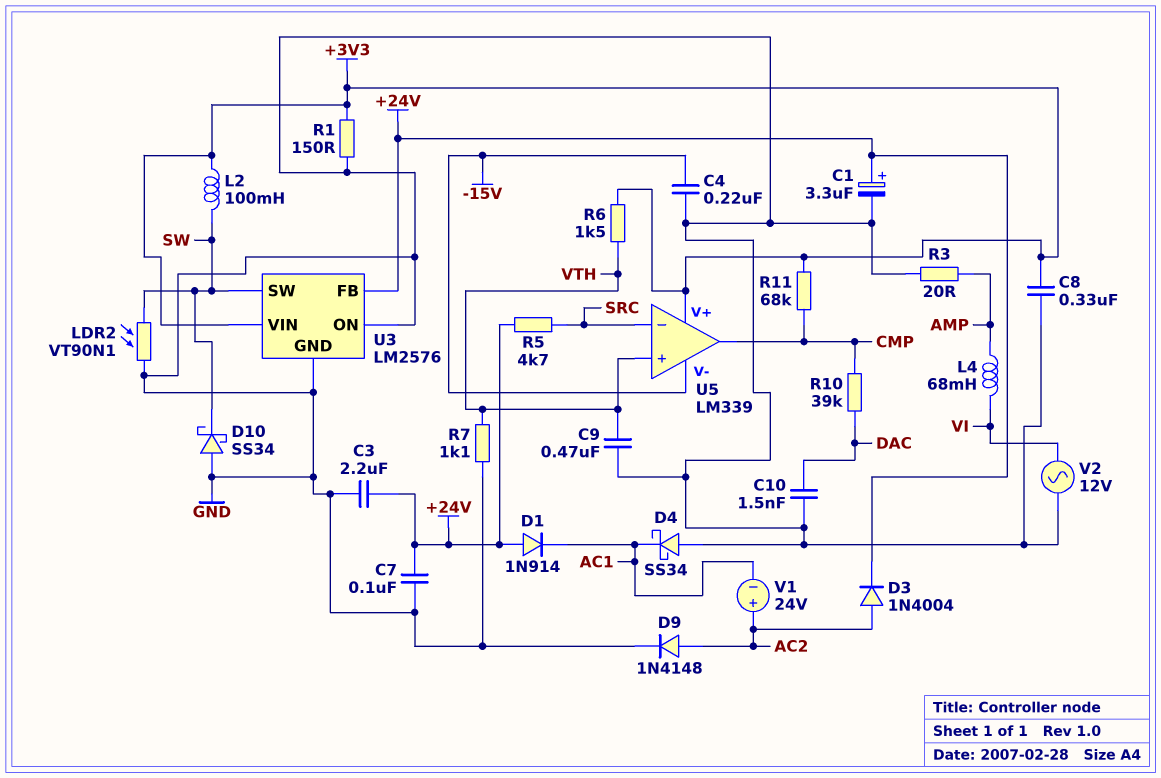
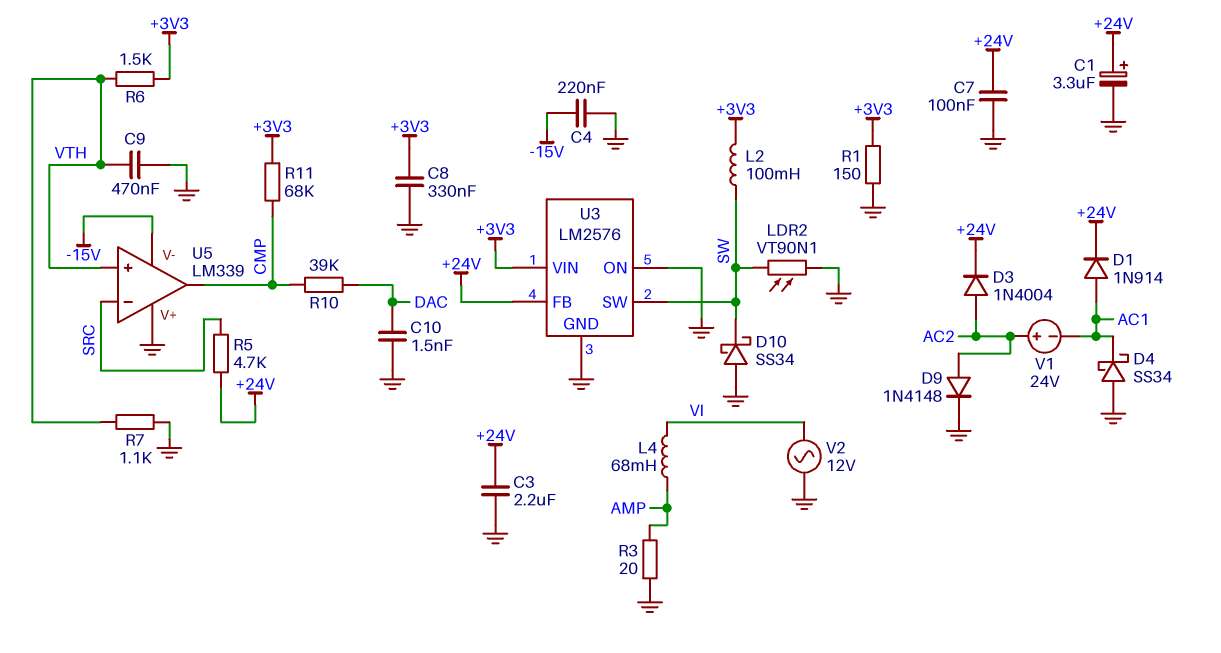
D1: diode 1N914 (A +24V, K AC1) -> diode 1N914 (A AC1, K +24V)
U5 pin V+: +3V3 -> GND

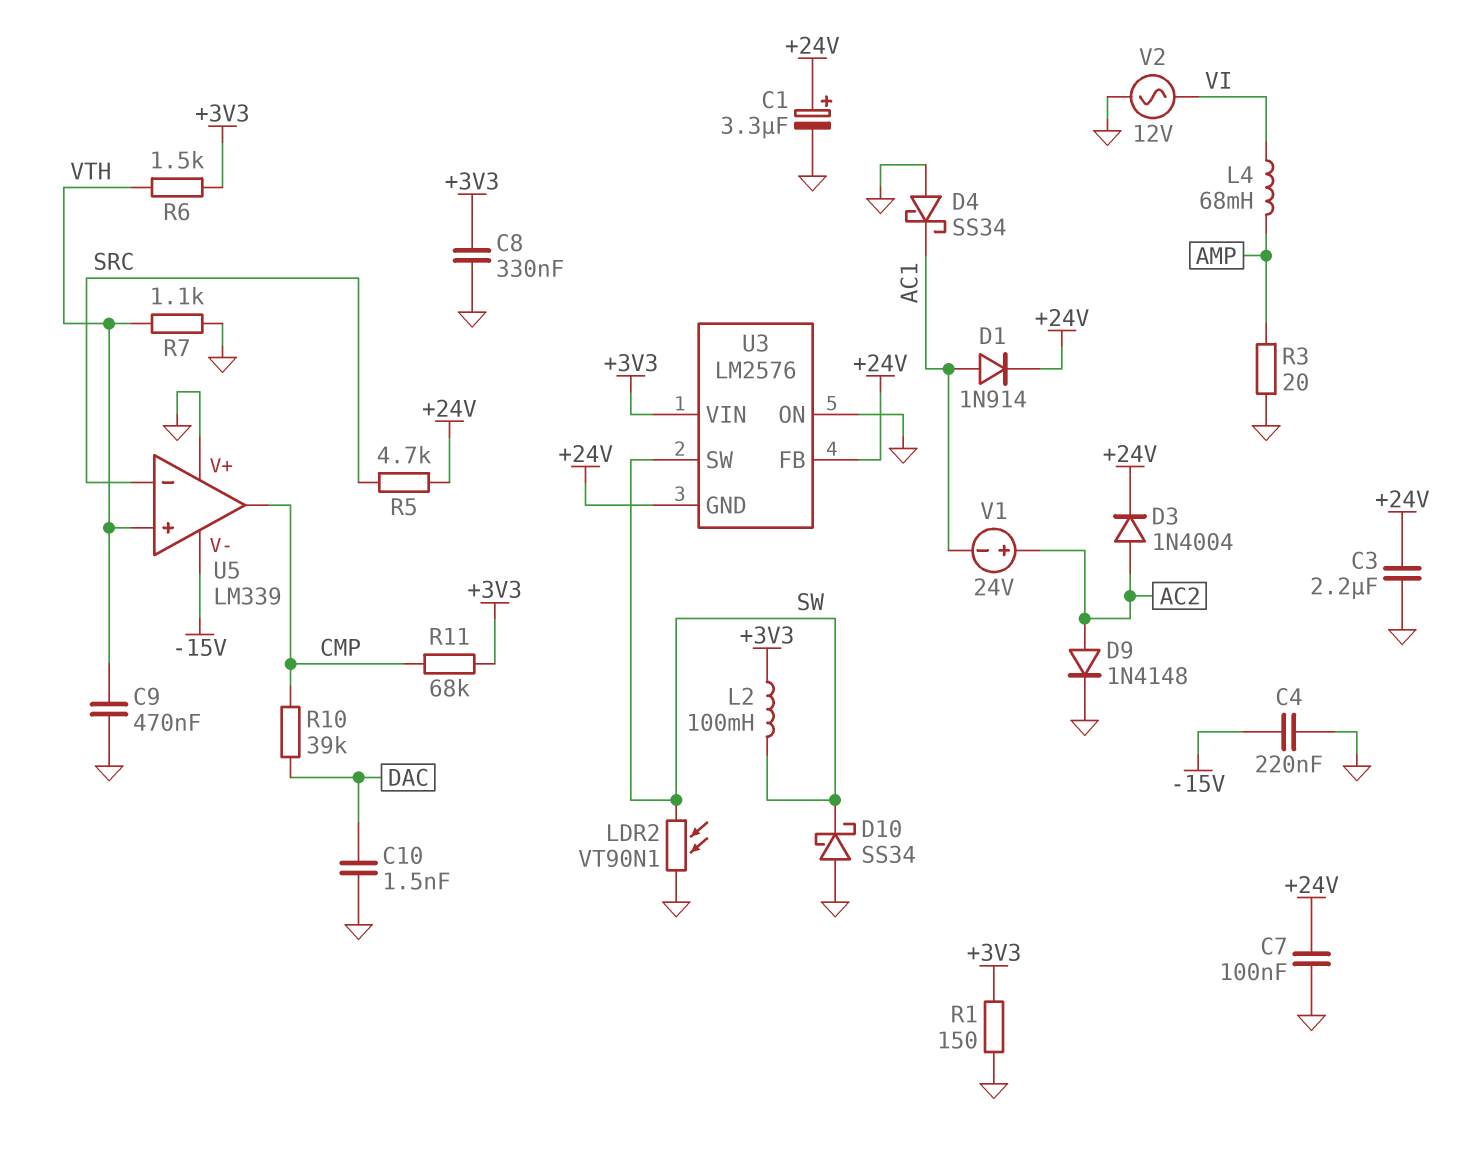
U3 pin GND: GND -> +24V

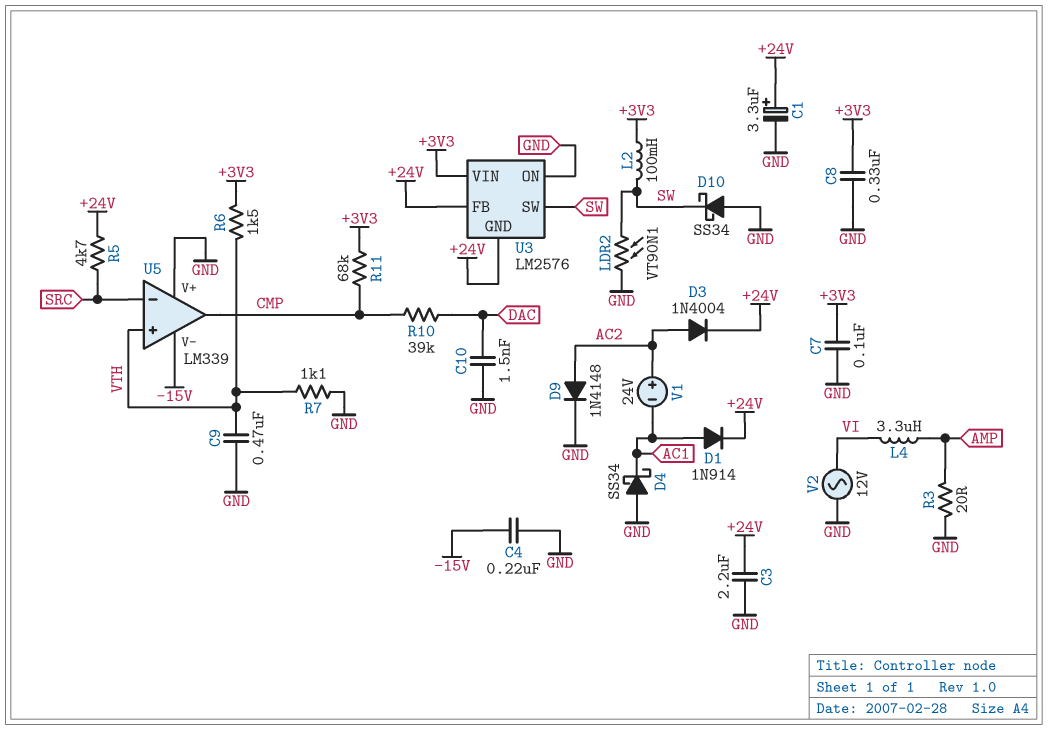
C7: 100nF (+24V, GND) -> 100nF (+3V3, GND)
L4: 68mH (AMP, VI) -> 3.3uH (AMP, VI)
R1: 150 (+3V3, GND) -> none

